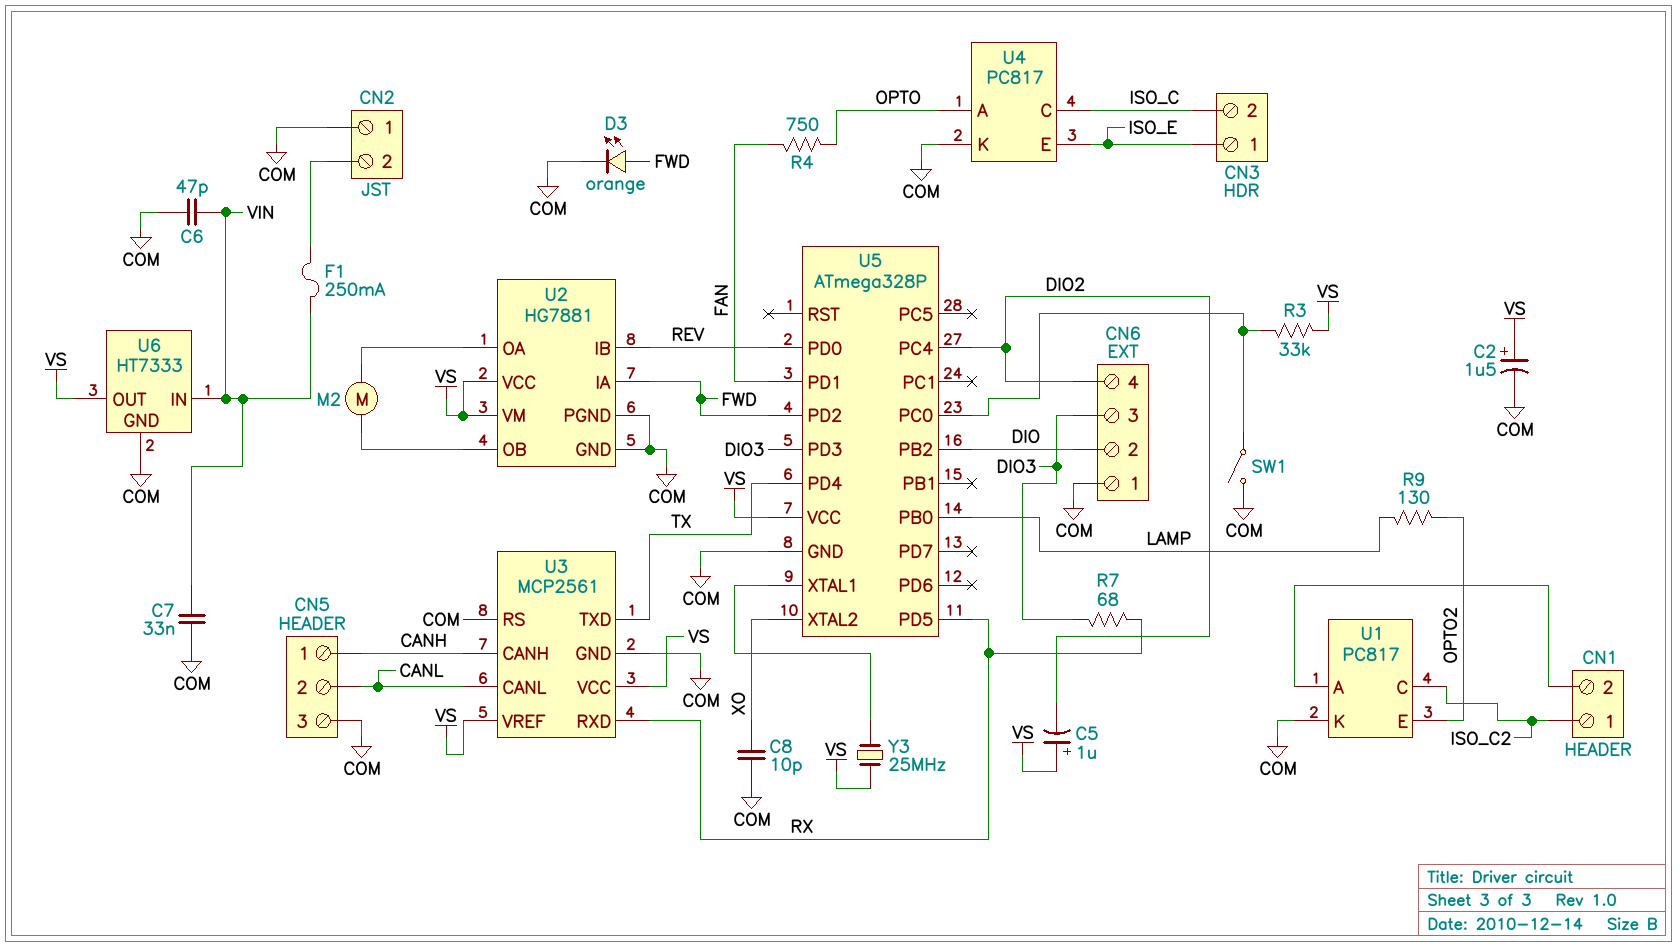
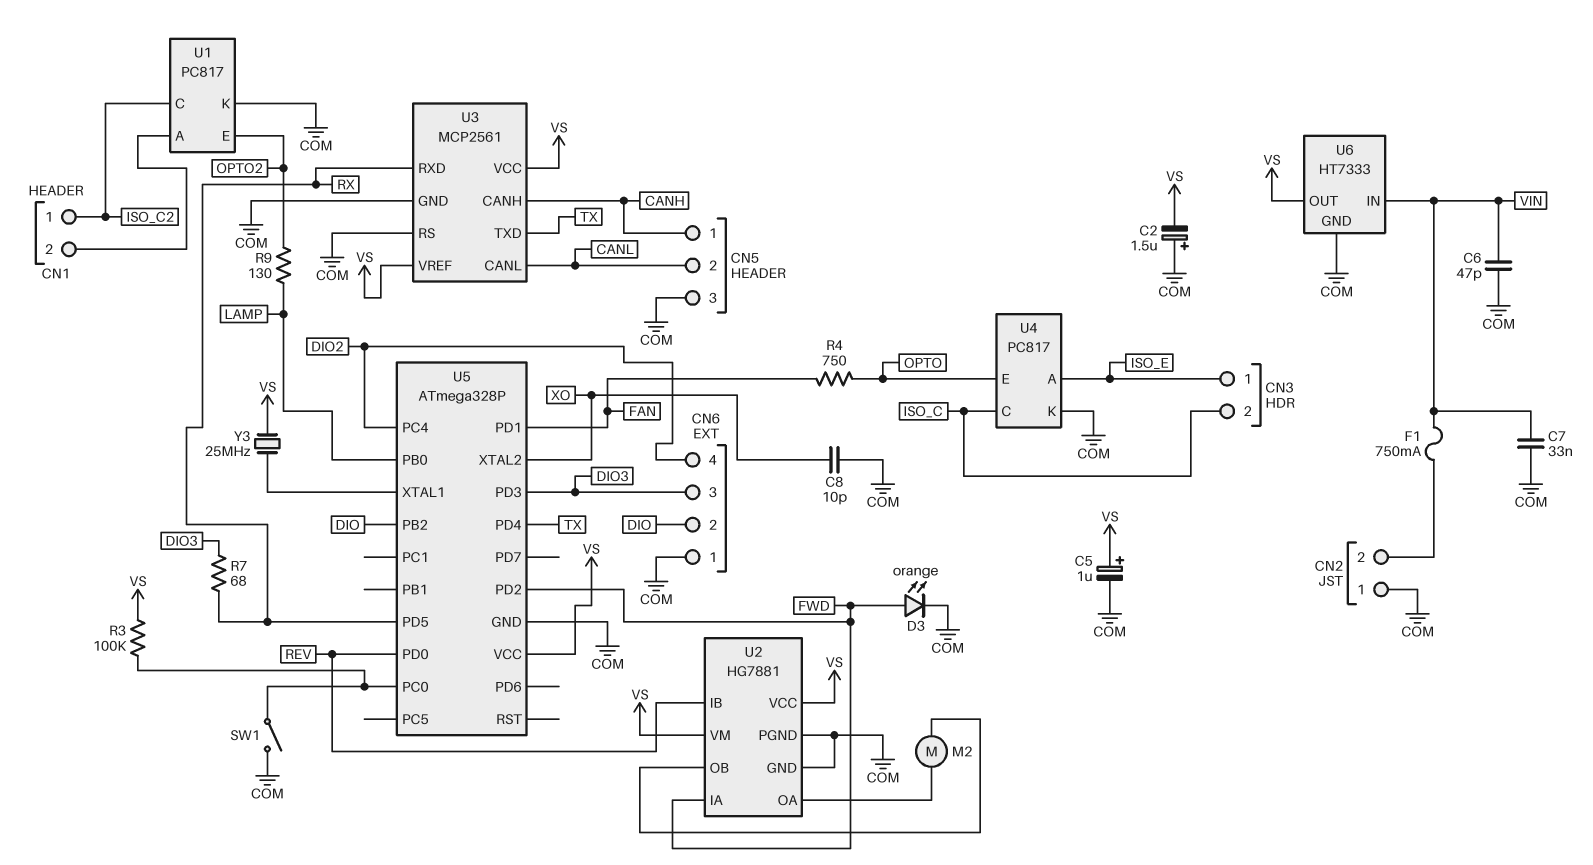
C2: 1.5uF (plus VS, minus COM) -> 1.5uF (plus COM, minus VS)
C5: 1uF (plus VS, minus DIO2) -> 1uF (plus VS, minus COM)
F1: 250mA (CN2/2, VIN) -> 750mA (CN2/2, VIN)
R3: 33k (U5/PC0, VS) -> 100k (U5/PC0, VS)
U4 pin A: OPTO -> ISO_E
U4 pin E: ISO_E -> OPTO

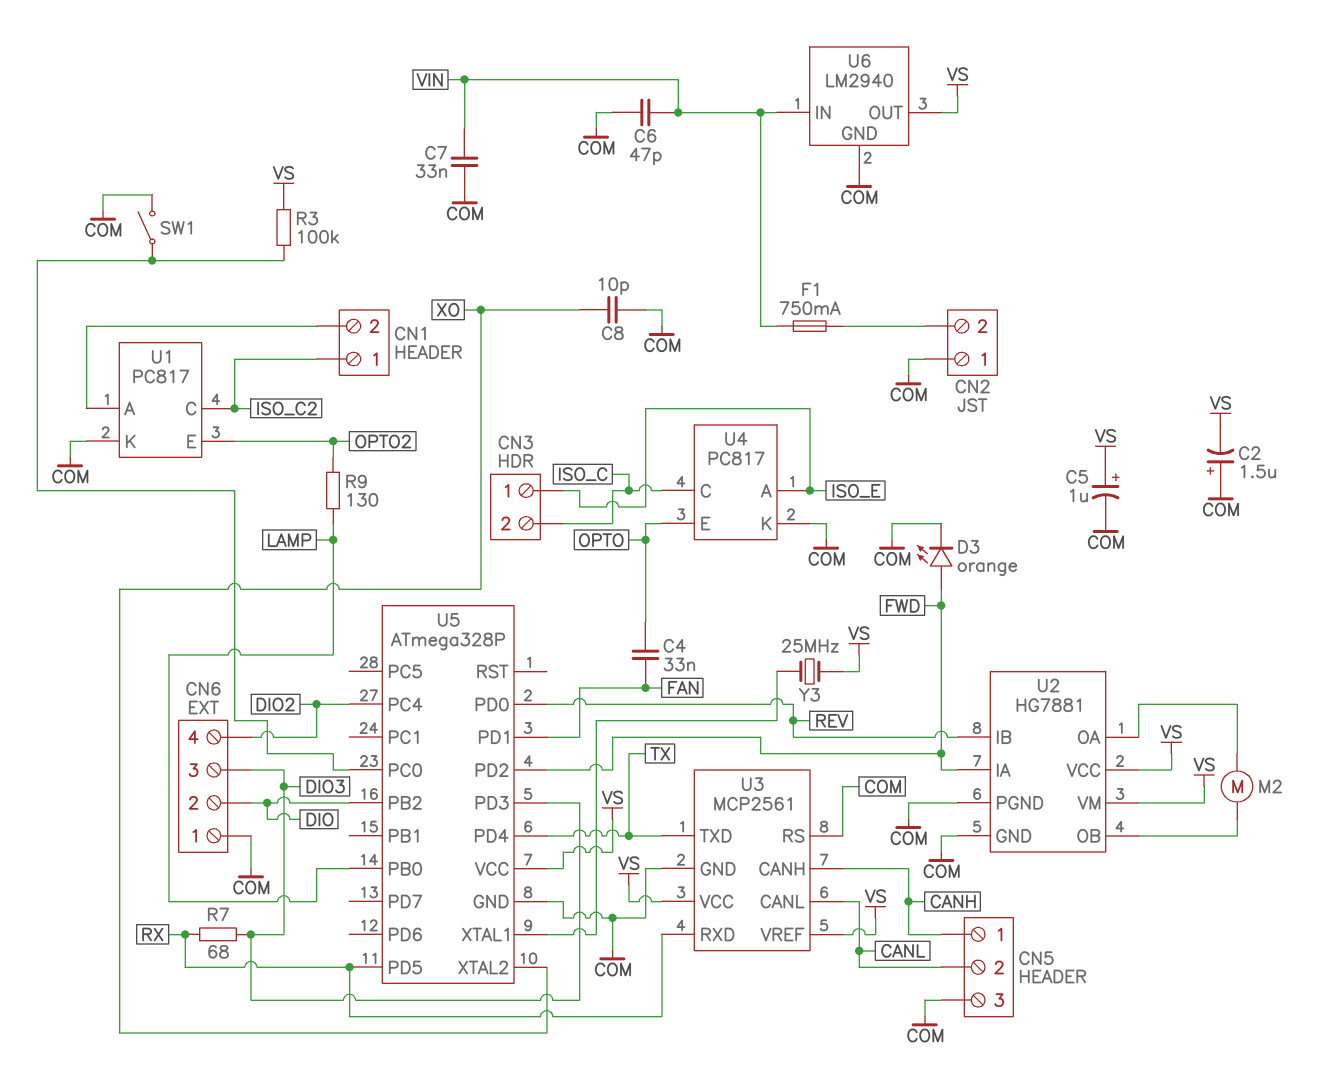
C4: none -> 33nF (FAN, OPTO)
R4: 750 (FAN, OPTO) -> none
U6: HT7333 -> LM2940

